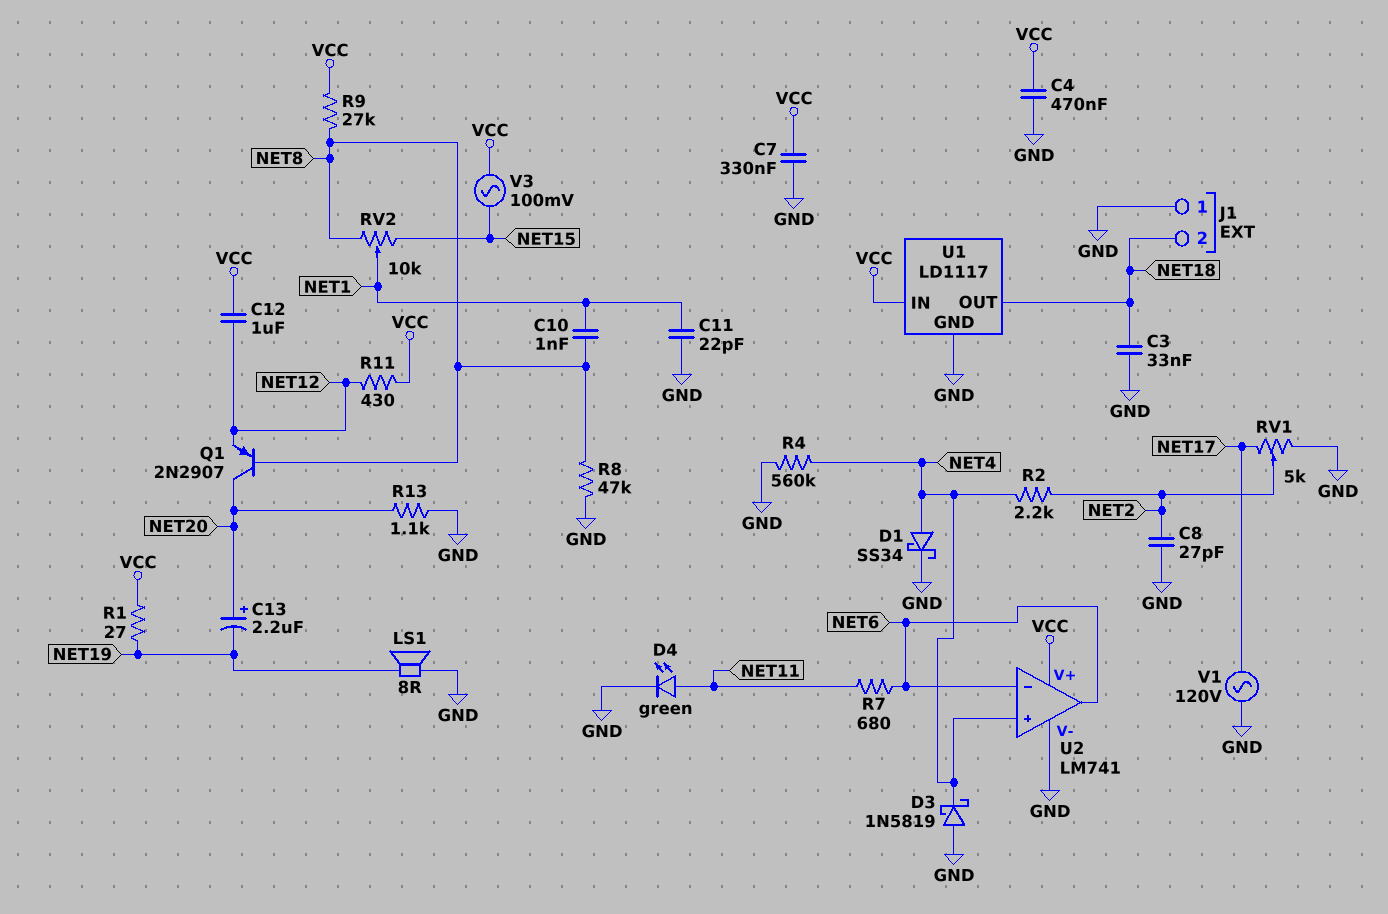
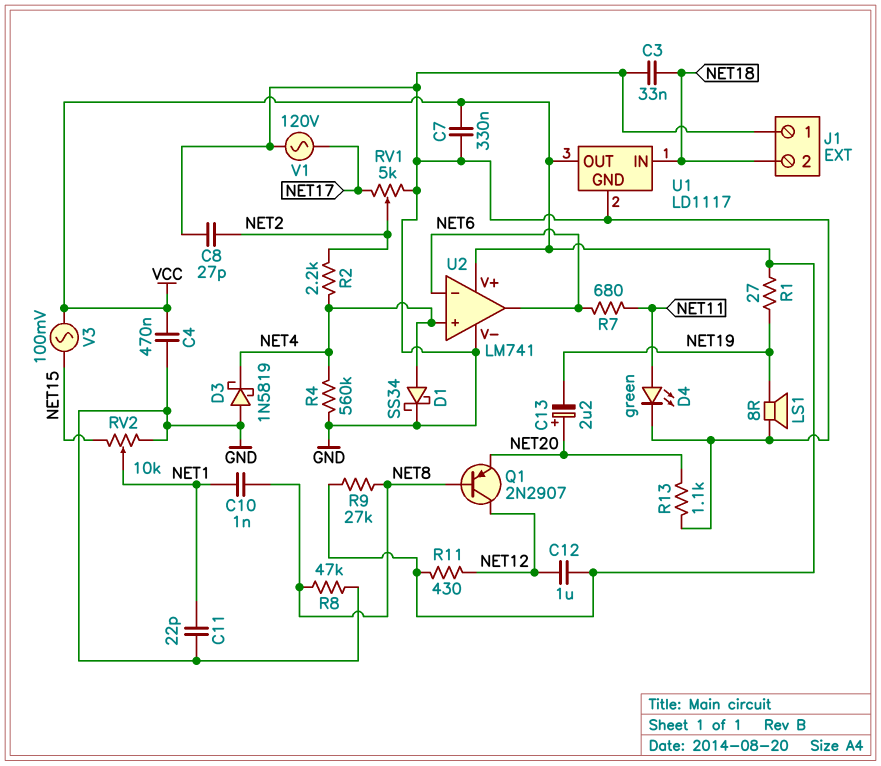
Q1: PNP 2N2907 (B NET8, C NET20, E NET12) -> PNP 2N2907 (B NET8, C NET12, E NET20)
RV2: 10k (NET8, NET15, wiper NET1) -> 10k (GND, NET15, wiper NET1)
U1 pin IN: VCC -> NET18
U1 pin OUT: NET18 -> VCC

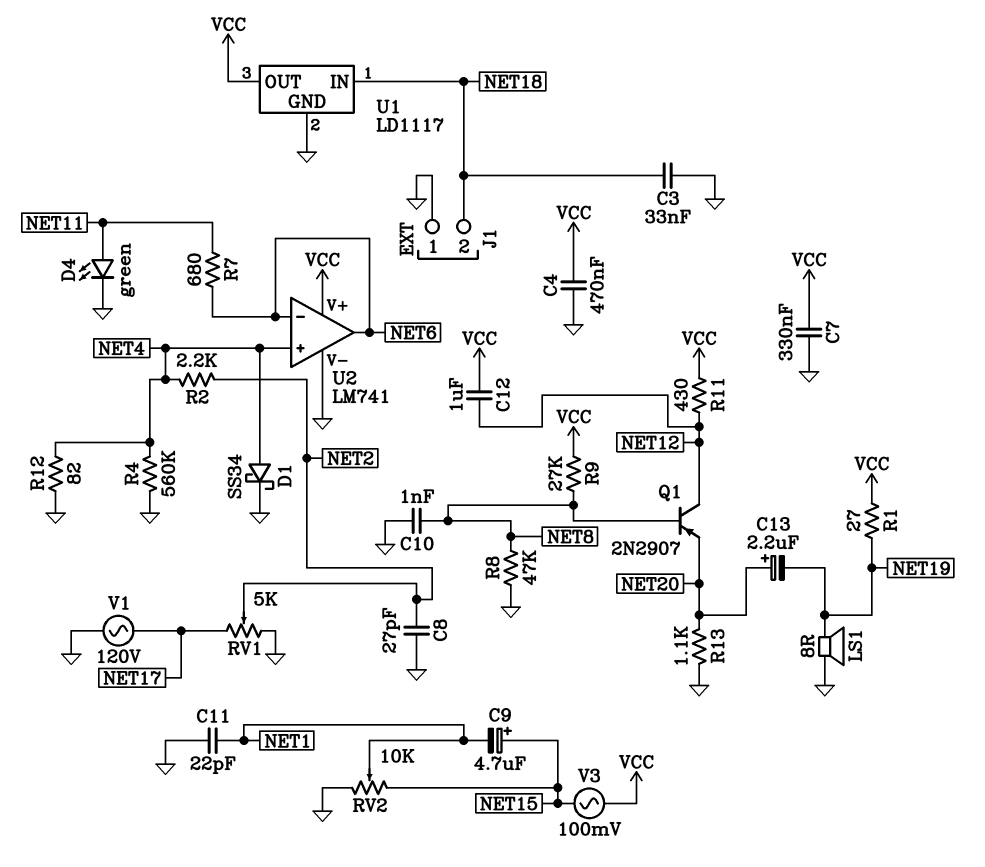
C9: none -> 4.7uF (plus NET15, minus NET1)
C10: 1nF (NET1, NET8) -> 1nF (GND, NET8)
D3: schottky 1N5819 (A GND, K NET4) -> none
R12: none -> 82 (GND, NET4)

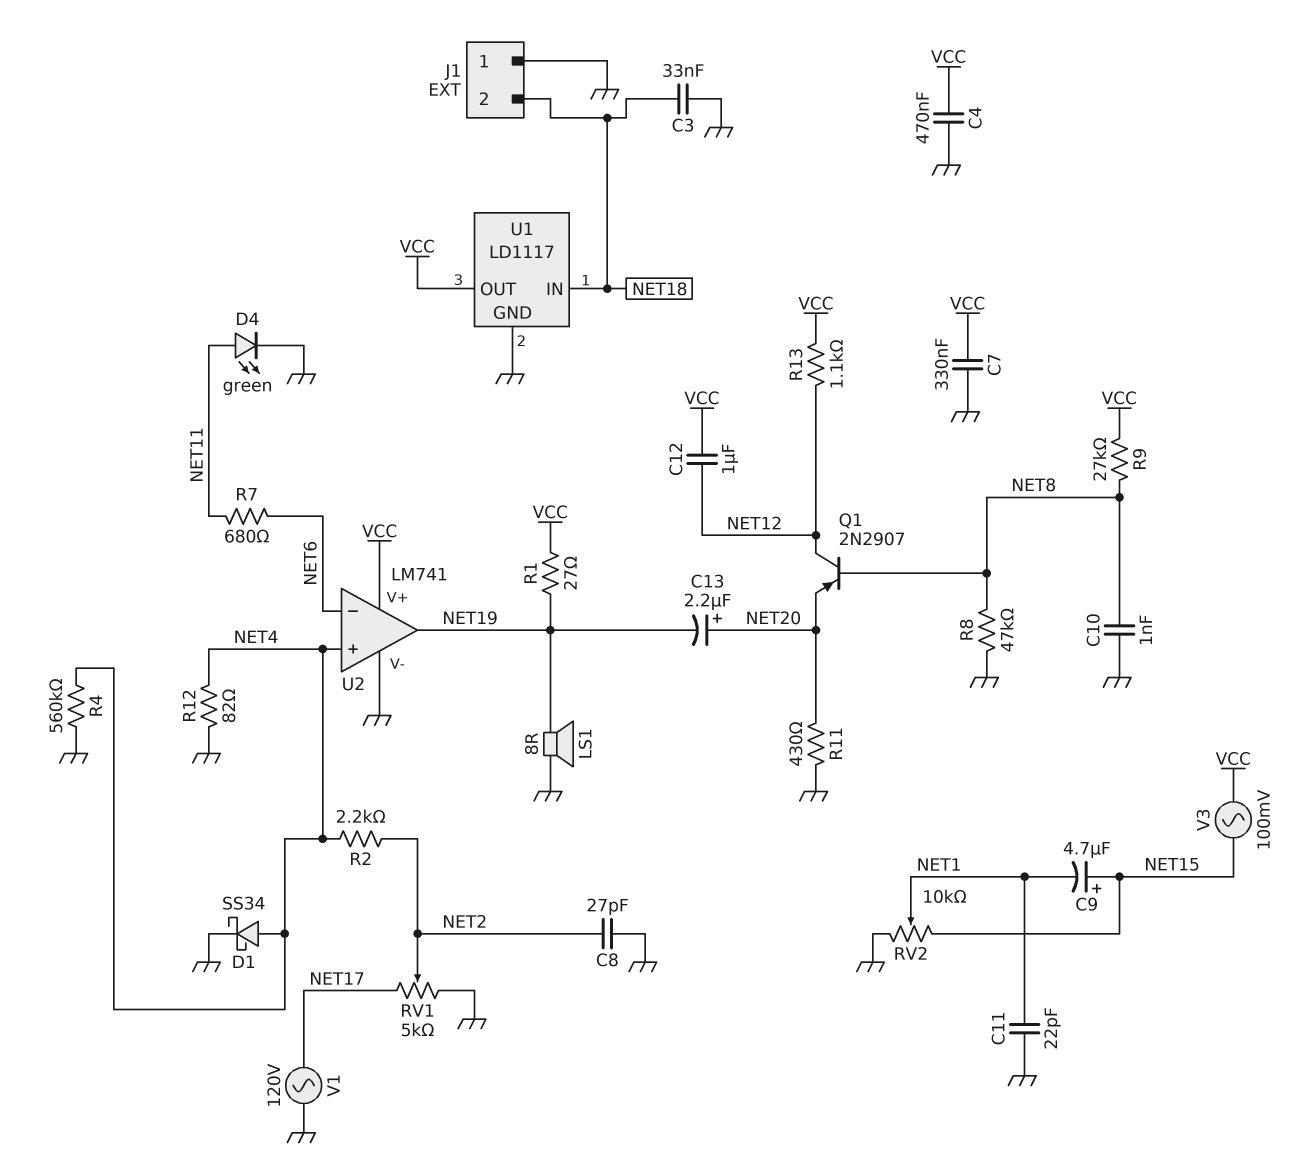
R11: 430 (NET12, VCC) -> 430 (GND, NET20)
R13: 1.1k (GND, NET20) -> 1.1k (NET12, VCC)
U2 pin out: NET6 -> NET19

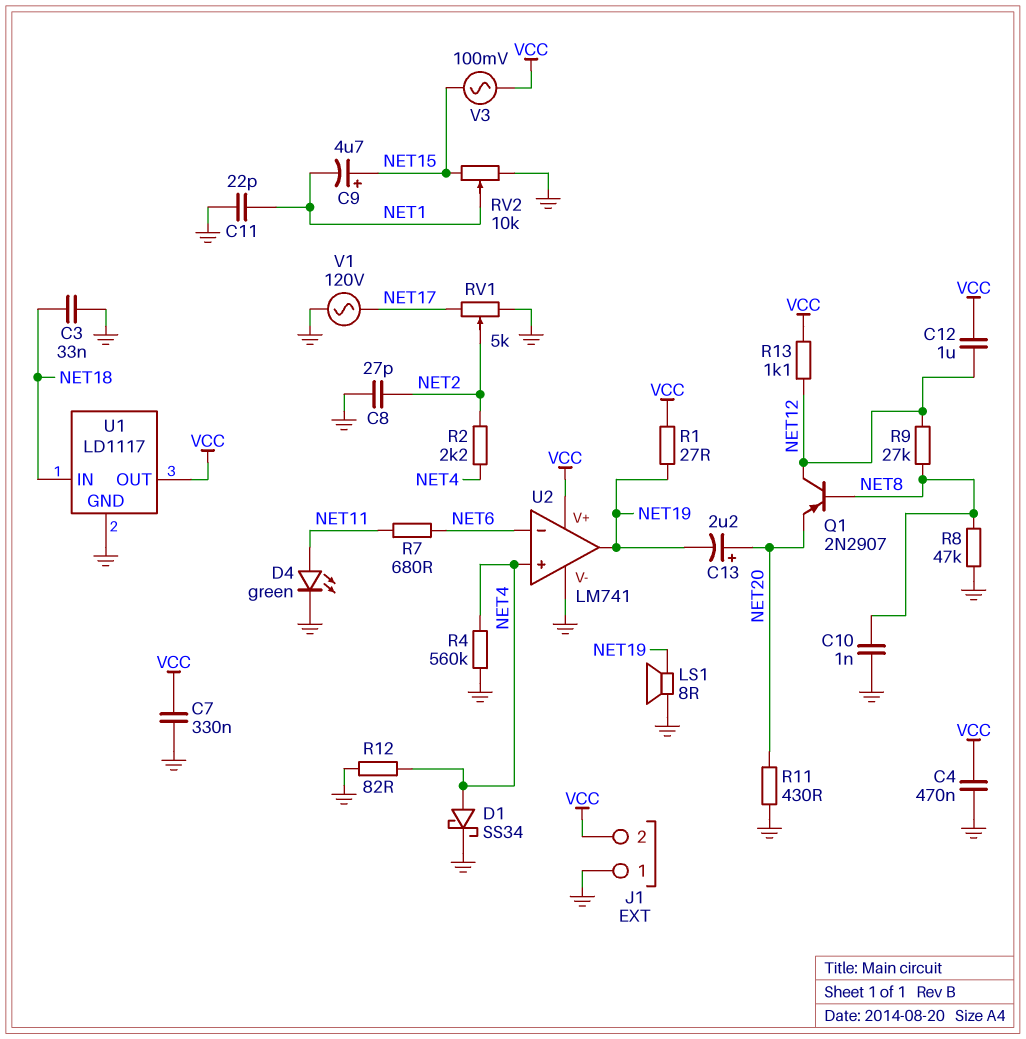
J1 pin 2: NET18 -> VCC
R9: 27k (NET8, VCC) -> 27k (NET8, NET12)

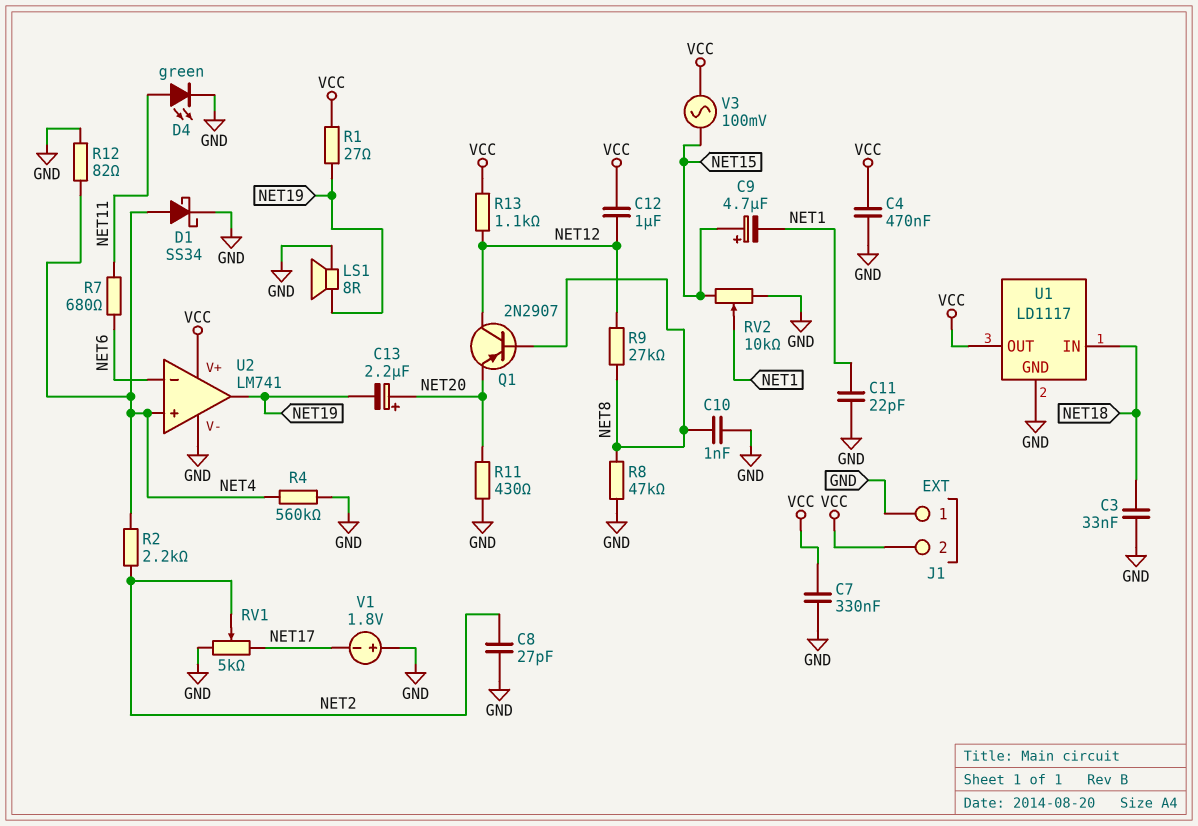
V1: AC 120V (GND, NET17) -> 1.8V (plus GND, minus NET17)

